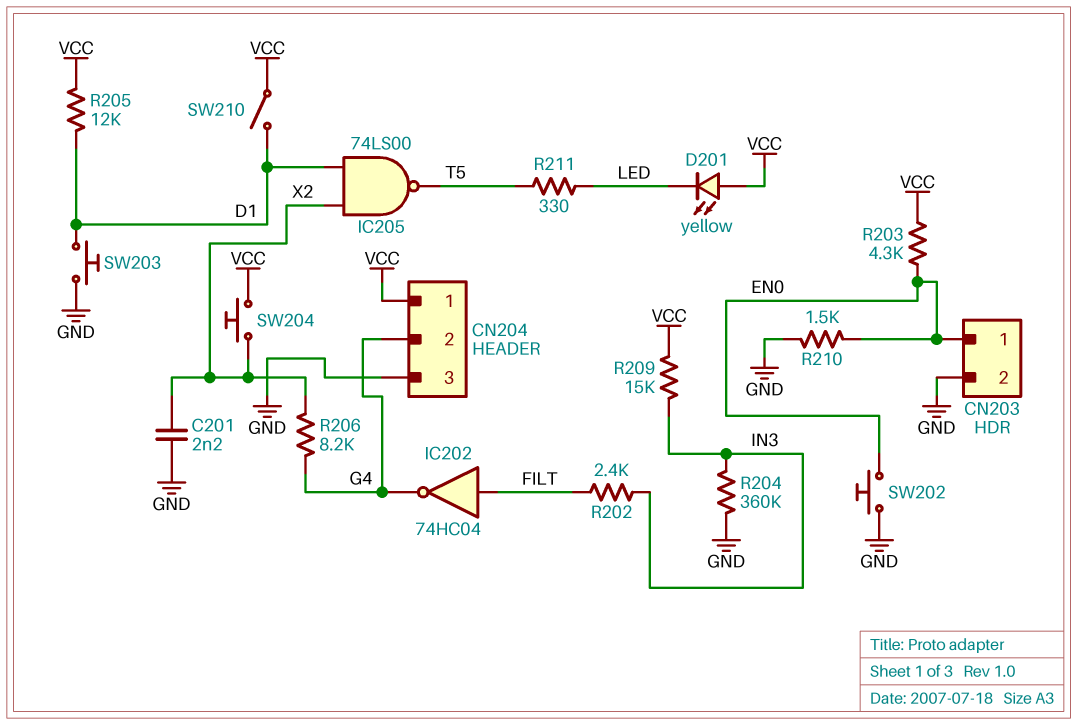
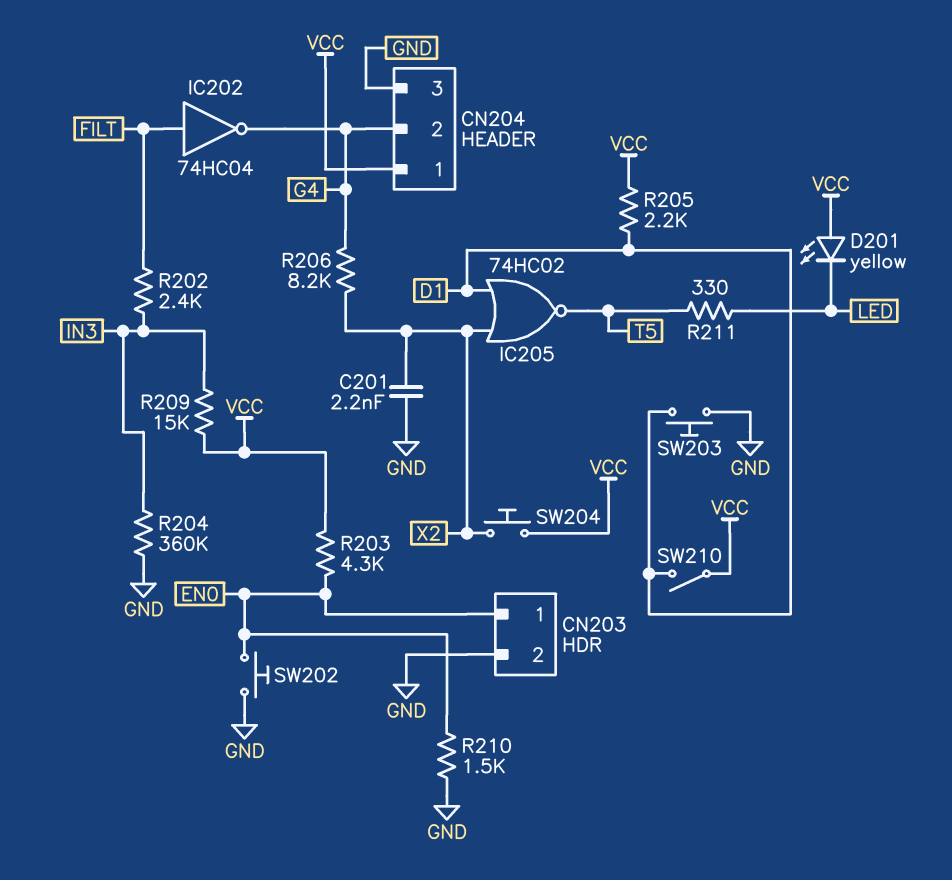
IC205: NAND 74LS00 (in D1, in X2, out T5) -> NOR 74HC02 (in D1, in X2, out T5)
R205: 12k (D1, VCC) -> 2.2k (D1, VCC)

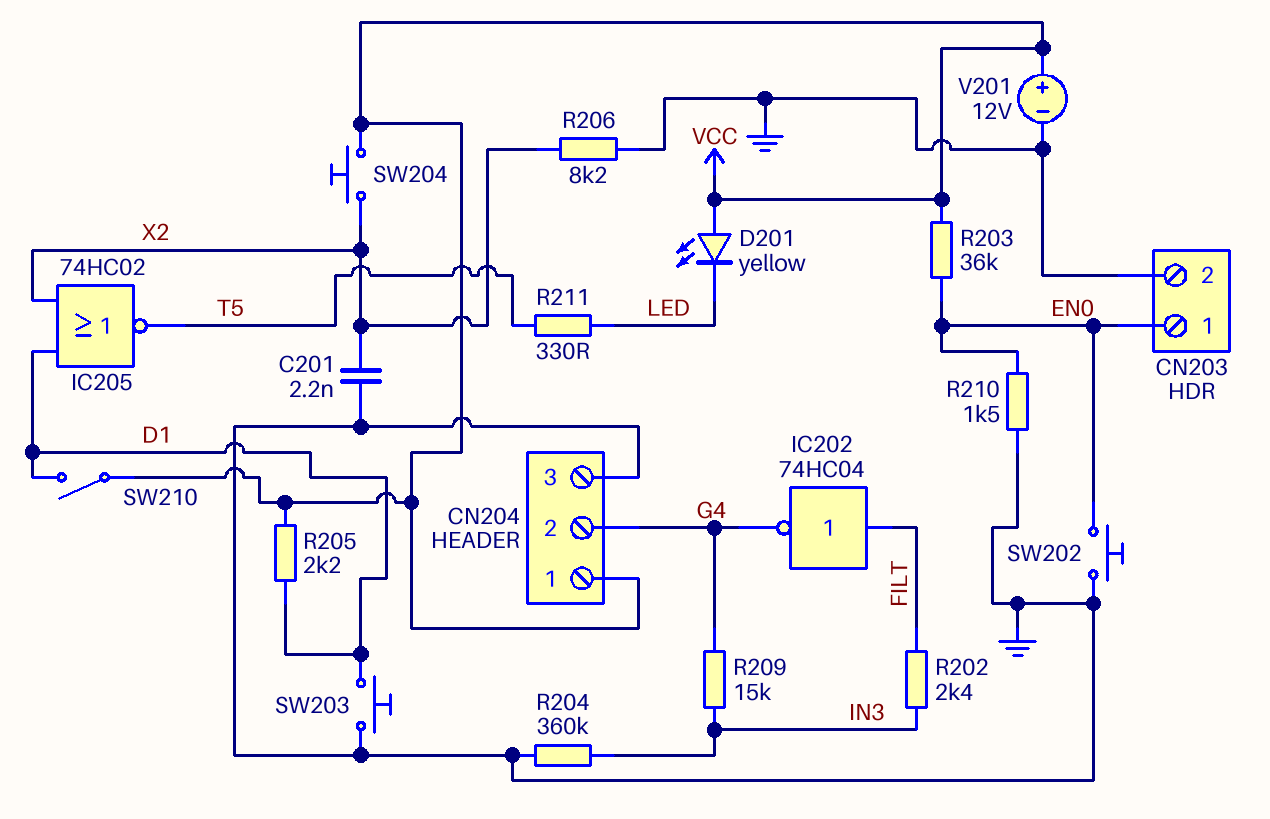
R203: 4.3k (EN0, VCC) -> 36k (EN0, VCC)
R206: 8.2k (G4, X2) -> 8.2k (GND, X2)
R209: 15k (IN3, VCC) -> 15k (G4, IN3)
V201: none -> 12V (plus VCC, minus GND)

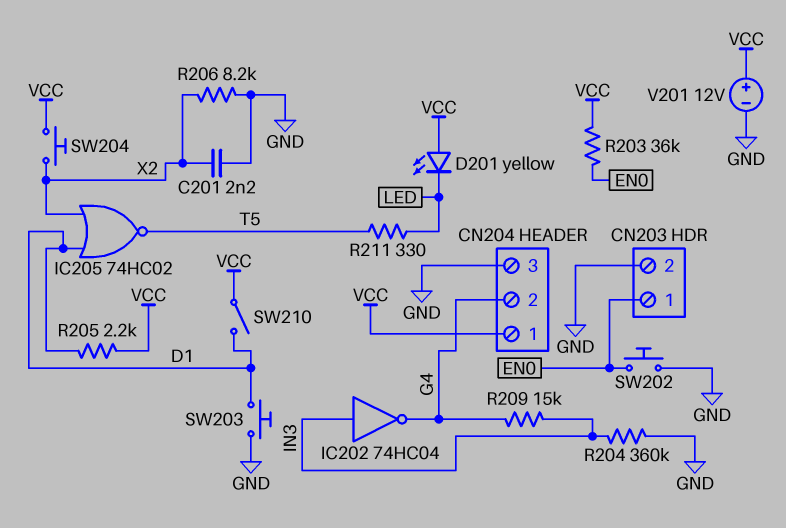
IC202: NOT 74HC04 (in FILT, out G4) -> NOT 74HC04 (in IN3, out G4)
R202: 2.4k (FILT, IN3) -> none
R210: 1.5k (EN0, GND) -> none

